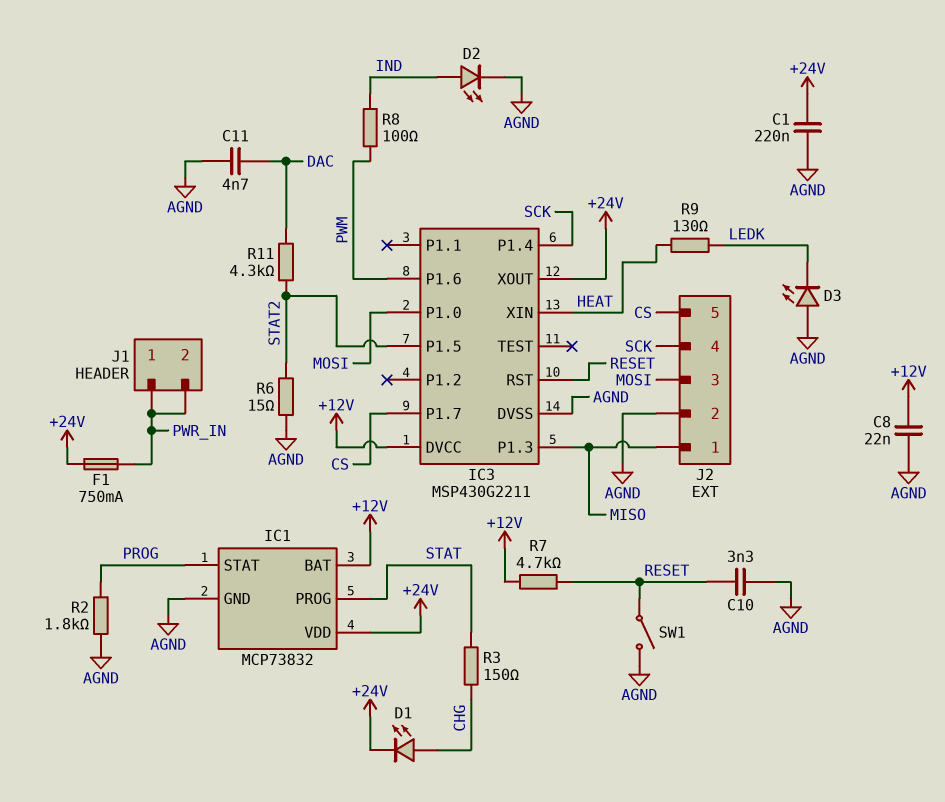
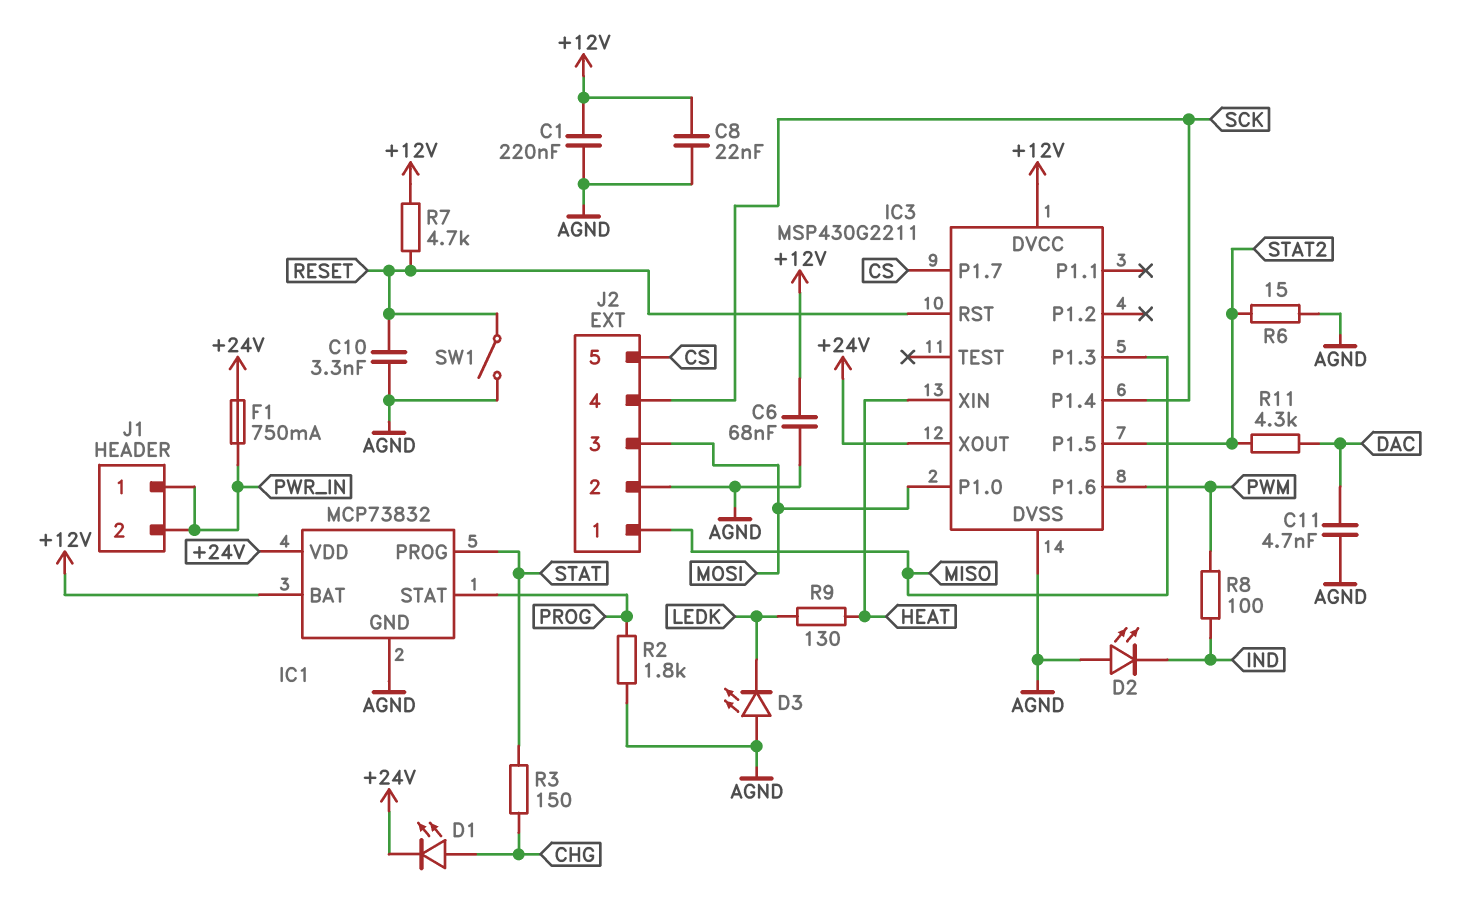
C1: 220nF (+24V, AGND) -> 220nF (+12V, AGND)
C6: none -> 68nF (+12V, AGND)
D2: LED (A IND, K AGND) -> LED (A AGND, K IND)

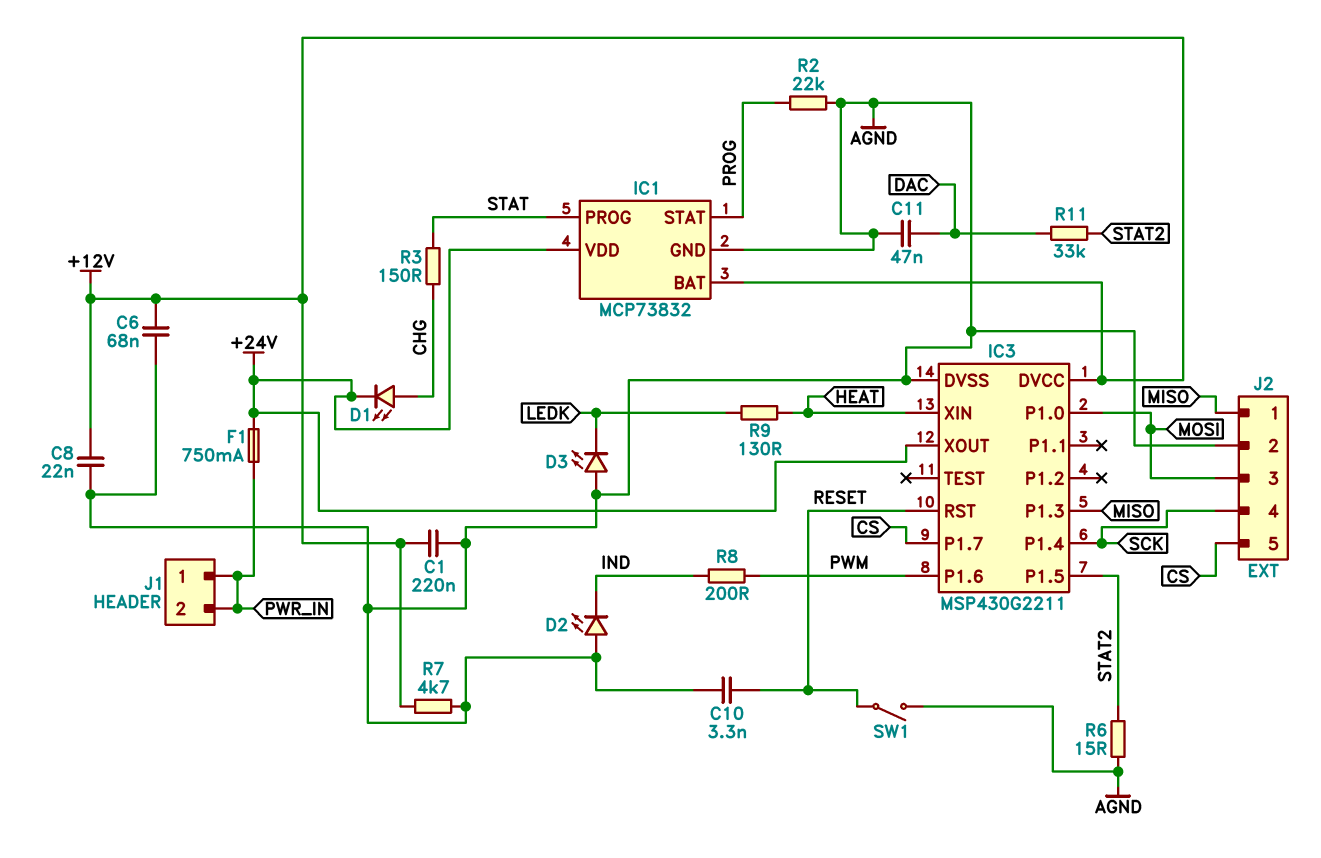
C11: 4.7nF (AGND, DAC) -> 47nF (AGND, DAC)
R2: 1.8k (AGND, PROG) -> 22k (AGND, PROG)
R7: 4.7k (+12V, RESET) -> 4.7k (+12V, AGND)
R8: 100 (IND, PWM) -> 200 (IND, PWM)
R11: 4.3k (DAC, STAT2) -> 33k (DAC, STAT2)

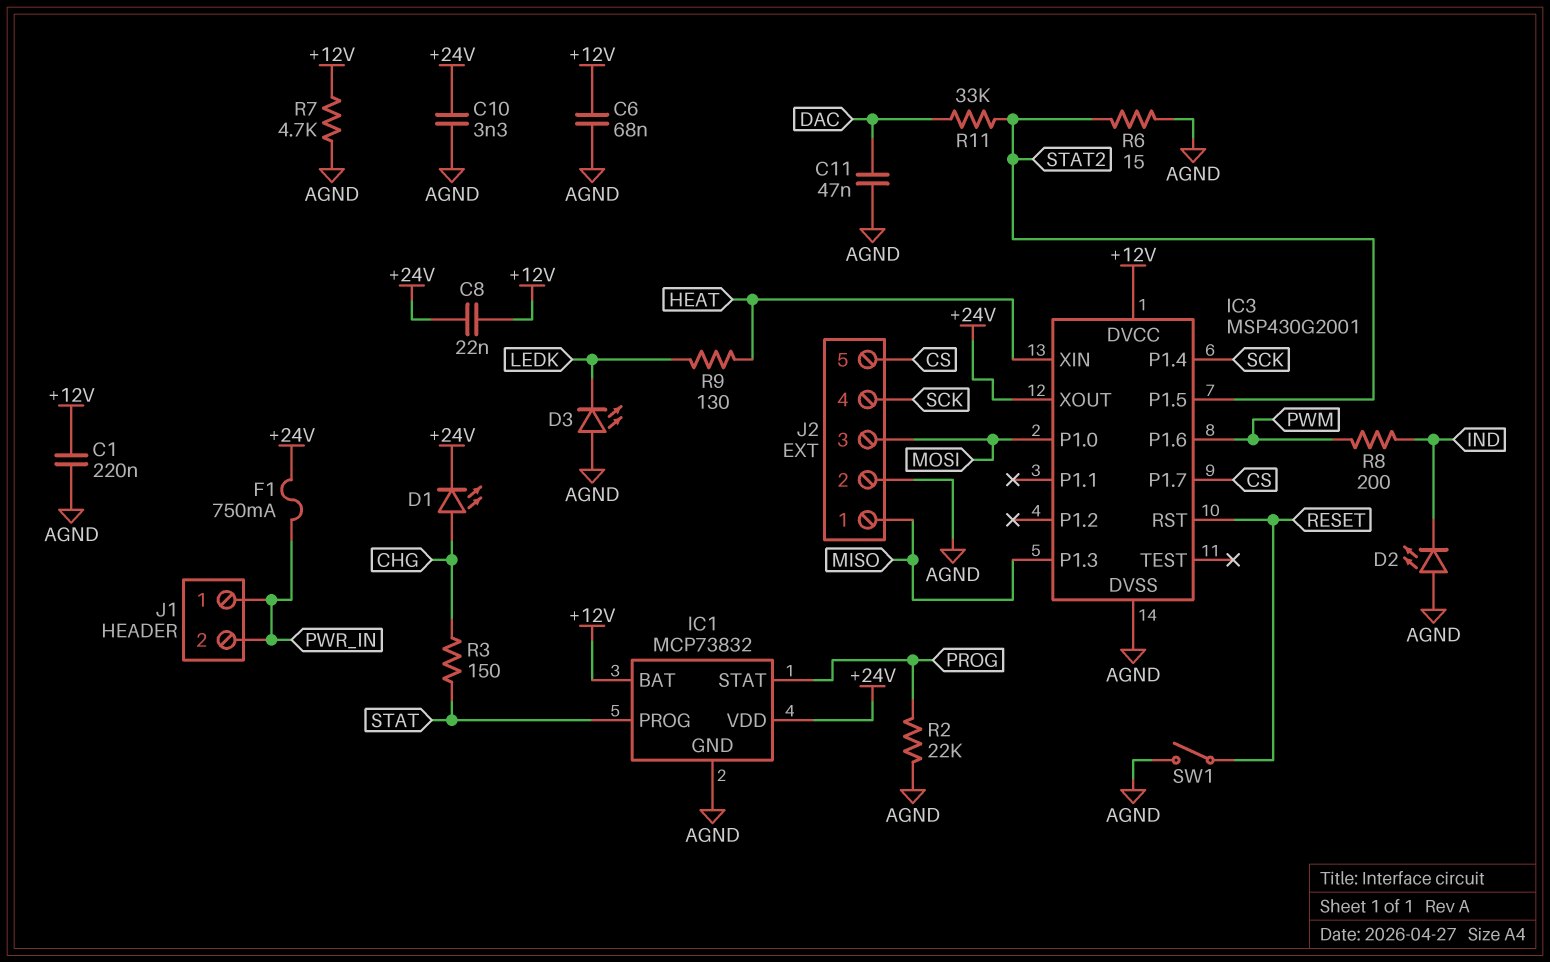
C8: 22nF (+12V, AGND) -> 22nF (+12V, +24V)
C10: 3.3nF (AGND, RESET) -> 3.3nF (+24V, AGND)
IC3: MSP430G2211 -> MSP430G2001

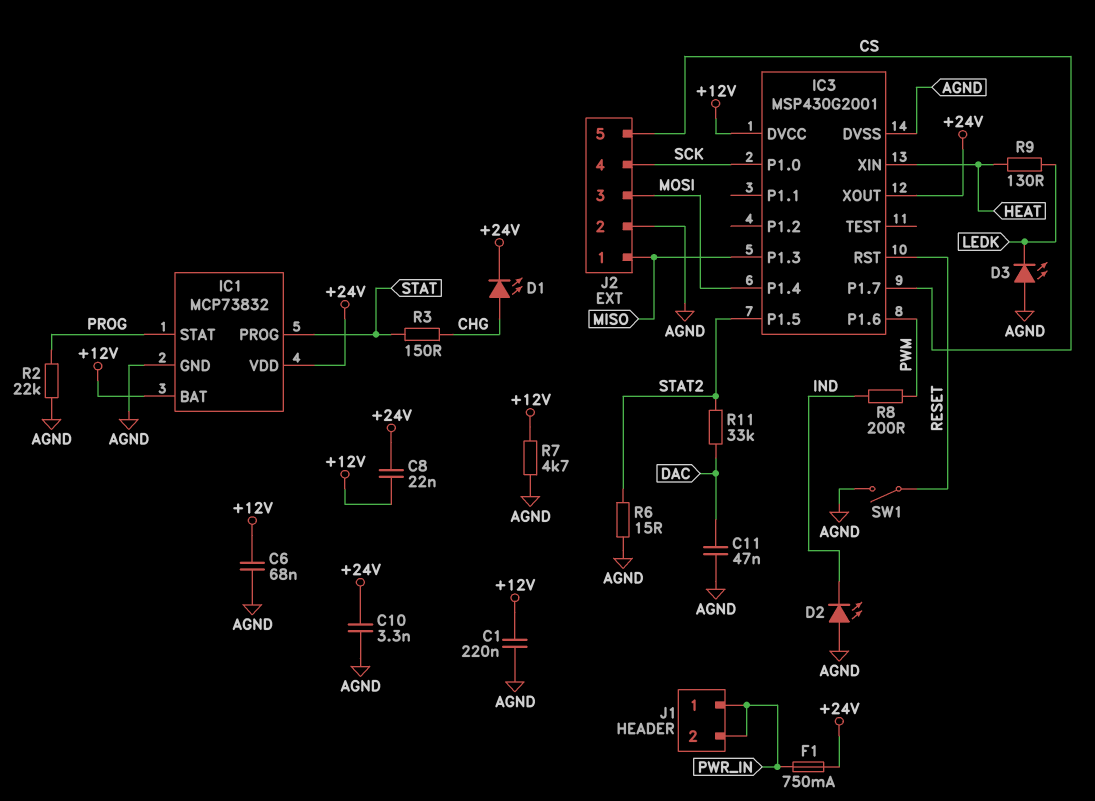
IC3 pin P1.0: MOSI -> SCK
IC3 pin P1.4: SCK -> MOSI

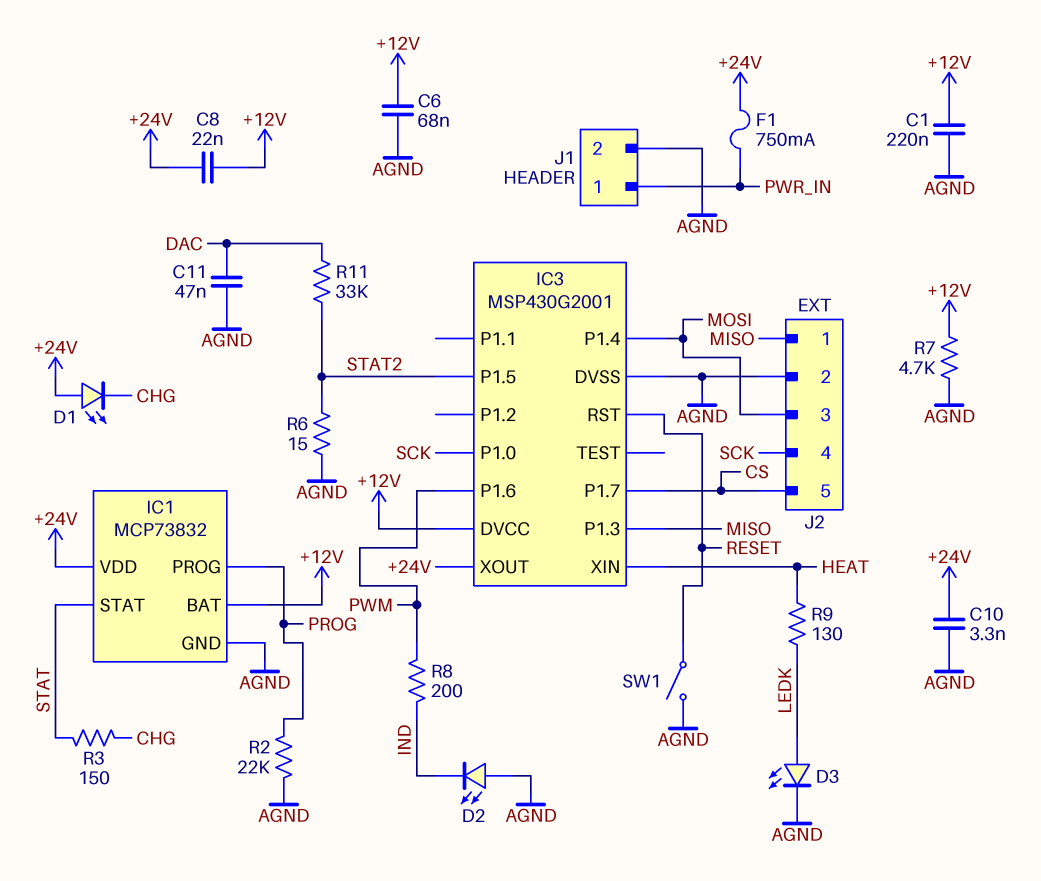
D1: LED (A CHG, K +24V) -> LED (A +24V, K CHG)
D3: LED (A AGND, K LEDK) -> LED (A LEDK, K AGND)
IC1 pin PROG: STAT -> PROG
IC1 pin STAT: PROG -> STAT
J1 pin 2: PWR_IN -> AGND

